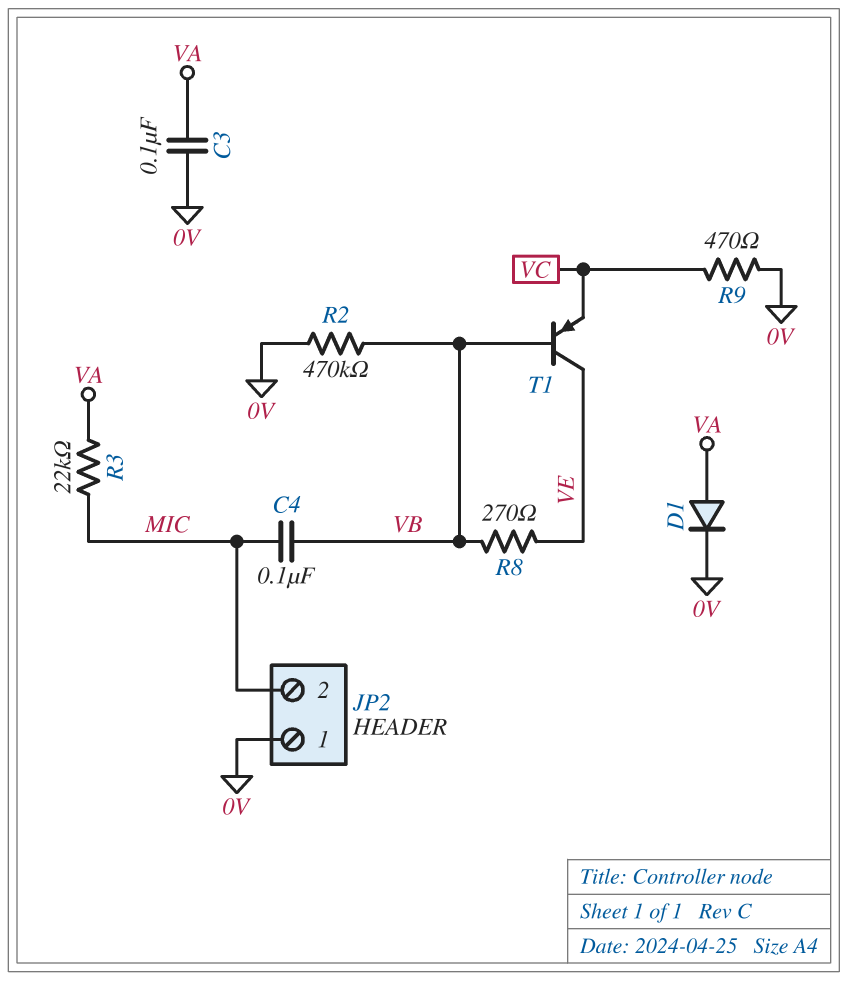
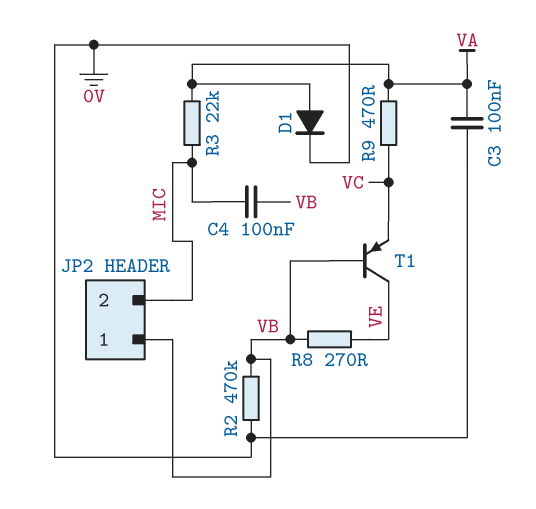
JP2 pin 1: 0V -> VB
R9: 470 (0V, VC) -> 470 (VA, VC)

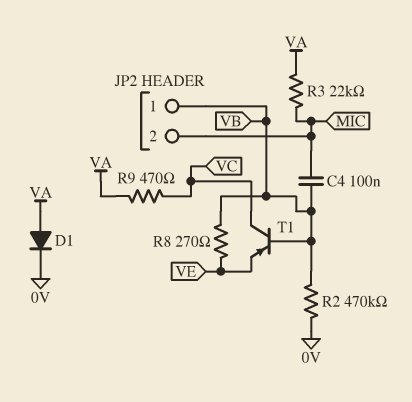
C3: 100nF (0V, VA) -> none
T1: PNP (B VB, C VE, E VC) -> PNP (B VB, C VC, E VE)

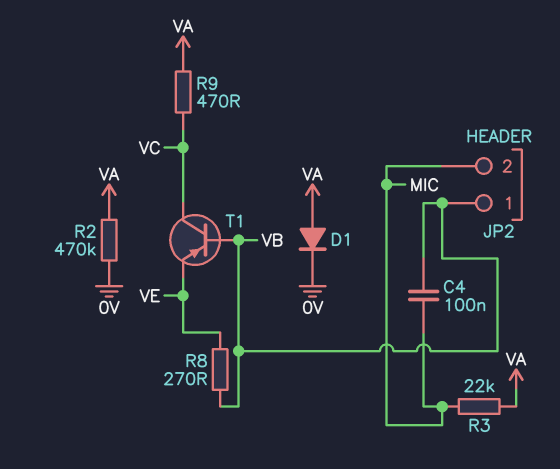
R2: 470k (0V, VB) -> 470k (0V, VA)

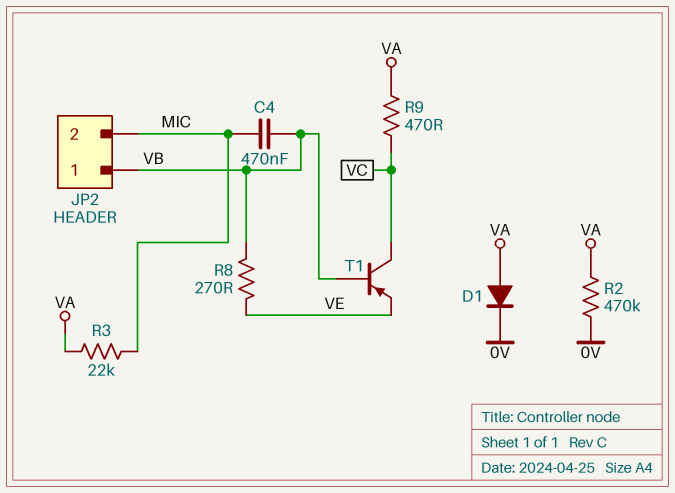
C4: 100nF (MIC, VB) -> 470nF (MIC, VB)

